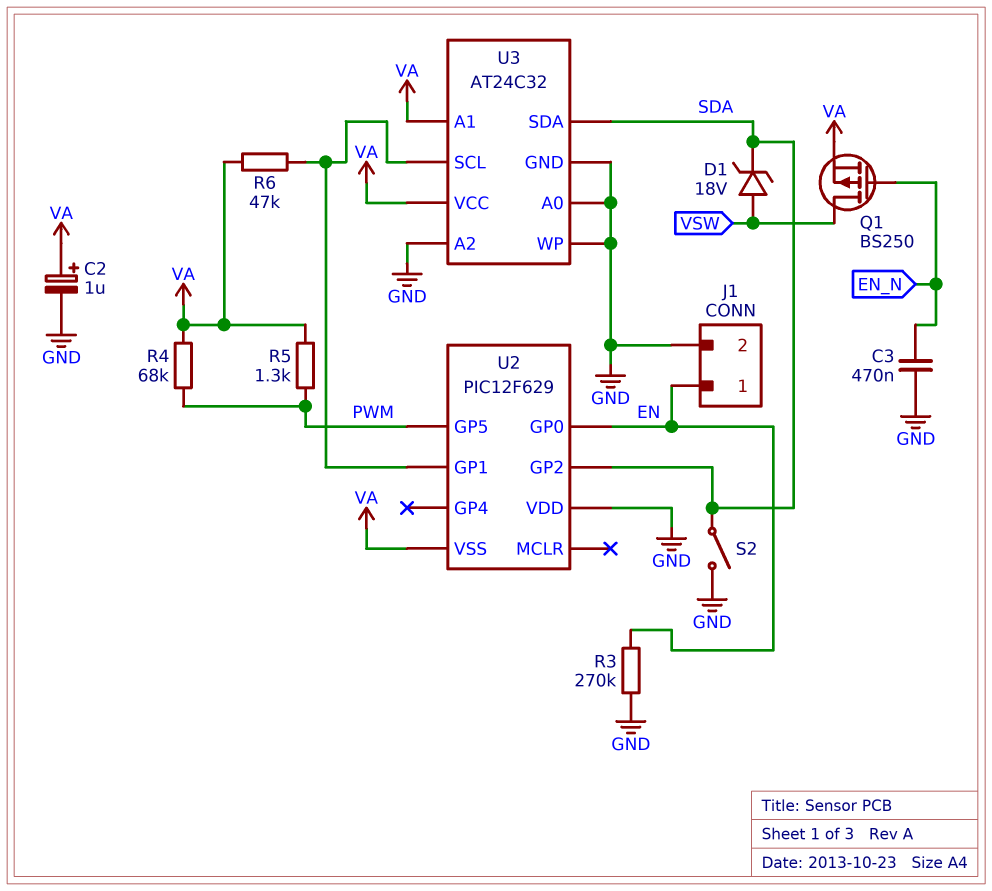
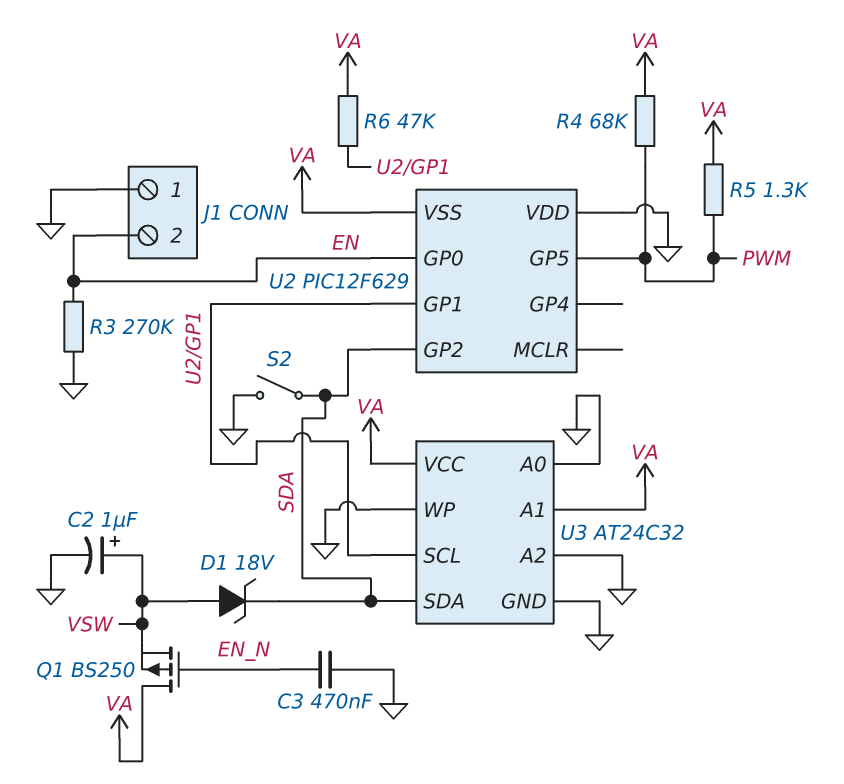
C2: 1uF (plus VA, minus GND) -> 1uF (plus VSW, minus GND)
J1 pin 1: EN -> GND
J1 pin 2: GND -> EN
Q1: PMOS BS250 (G EN_N, D VSW, S VA) -> PMOS BS250 (G EN_N, D VA, S VSW)

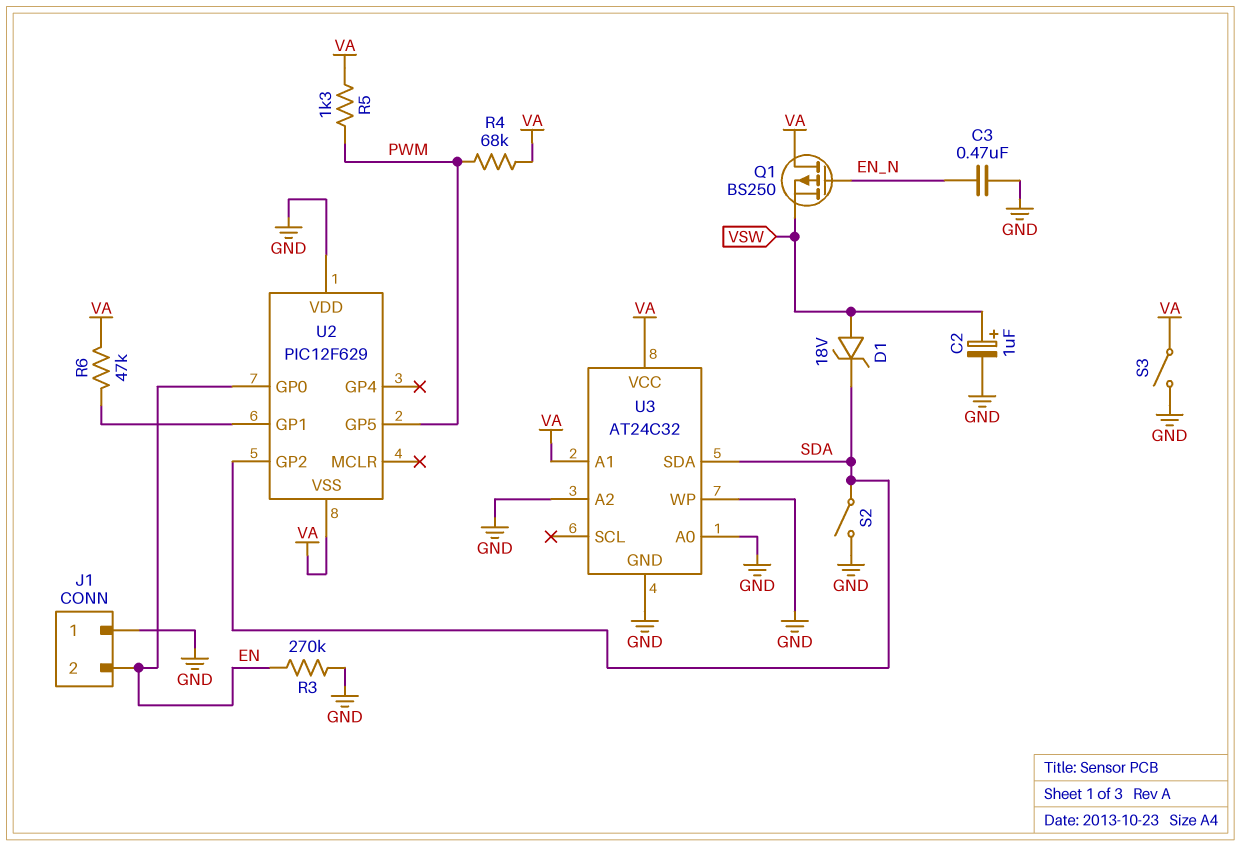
S3: none -> switch (GND, VA)
U3 pin SCL: U2/GP1 -> none

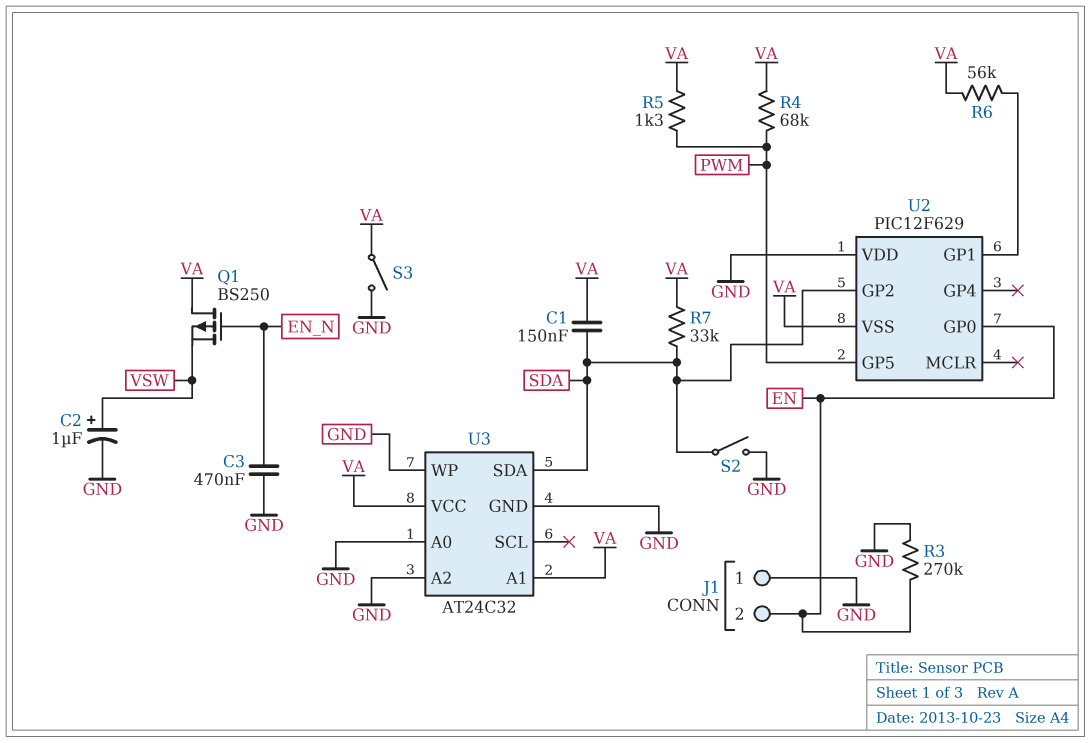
C1: none -> 150nF (SDA, VA)
D1: zener 18V (A VSW, K SDA) -> none
R6: 47k (U2/GP1, VA) -> 56k (U2/GP1, VA)
R7: none -> 33k (SDA, VA)

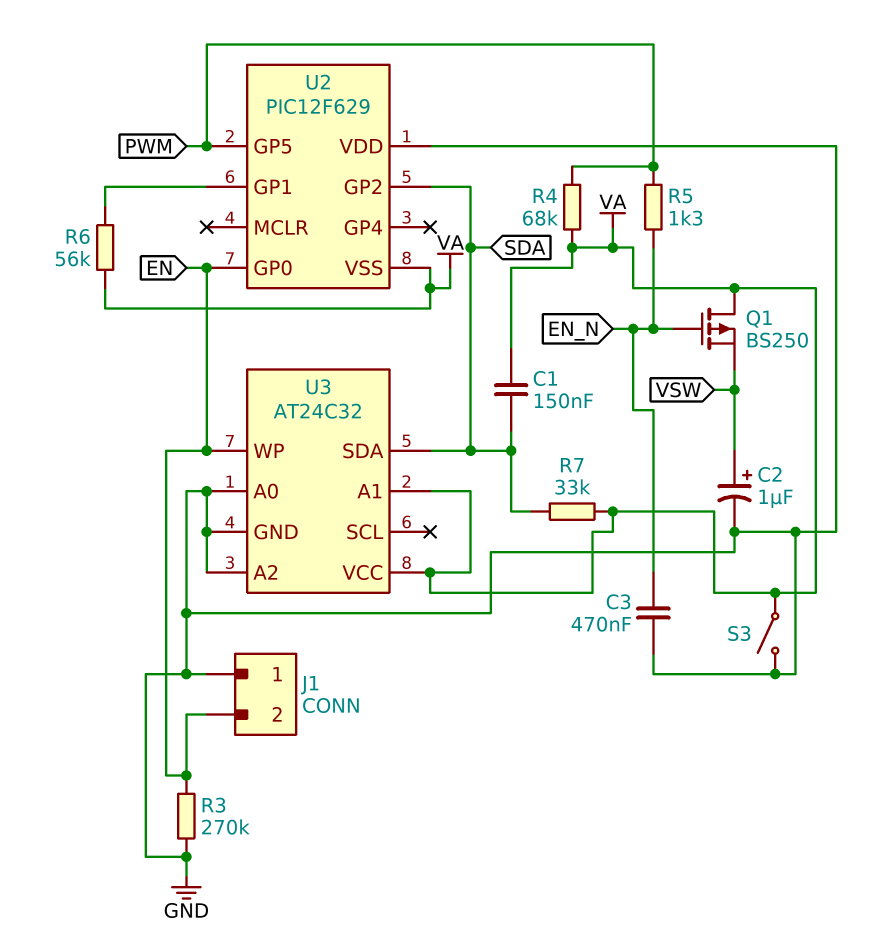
R5: 1.3k (PWM, VA) -> 1.3k (EN_N, PWM)
S2: switch (GND, SDA) -> none
U3 pin WP: GND -> EN

